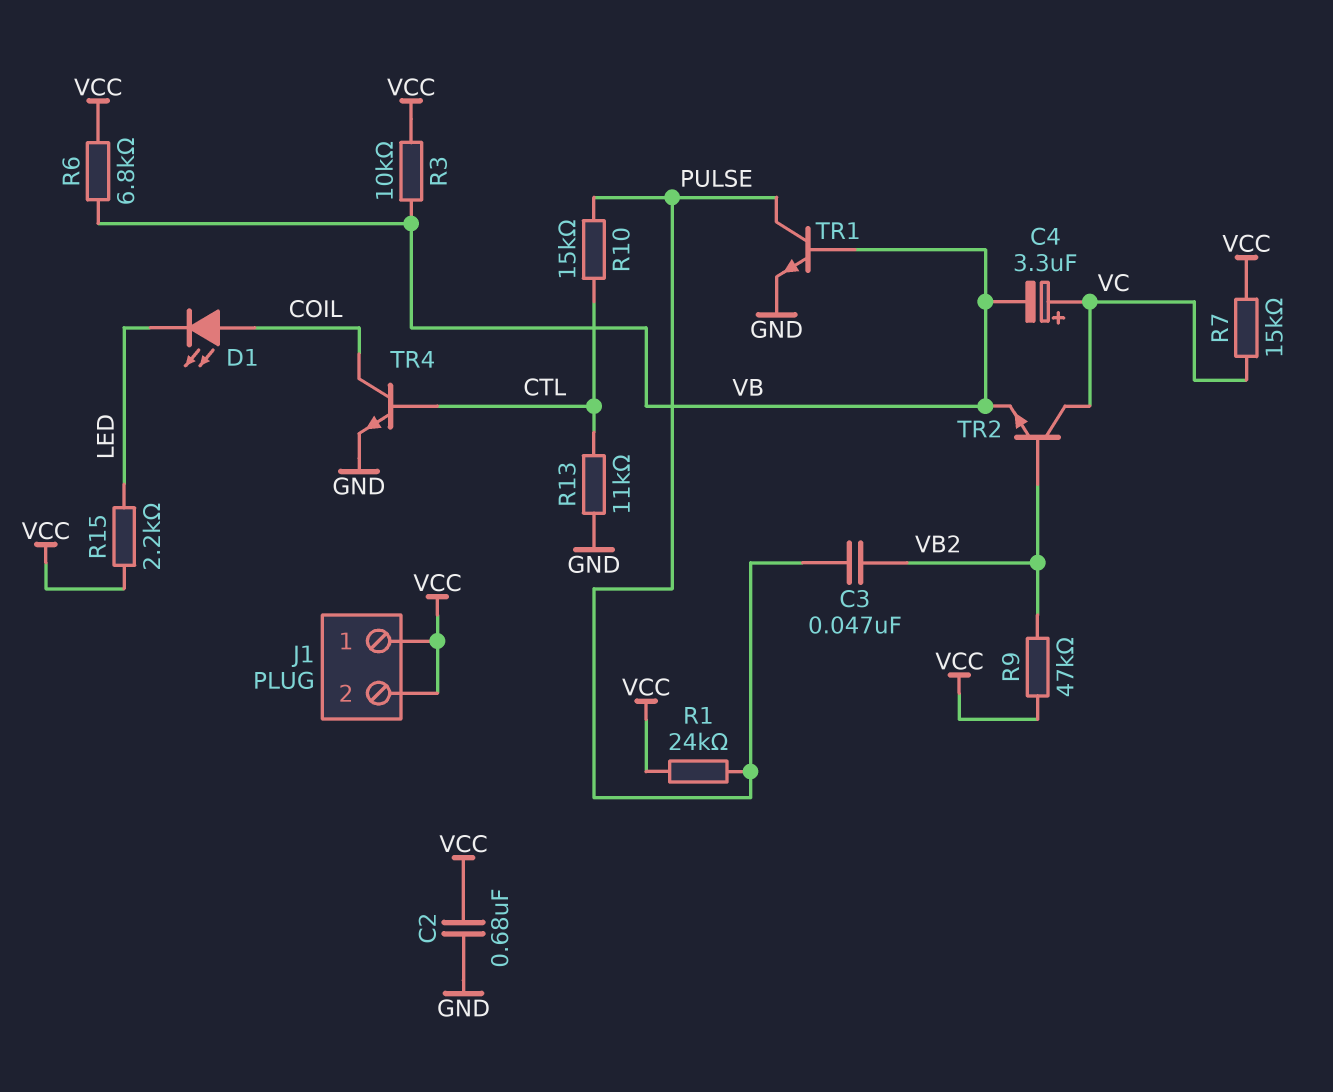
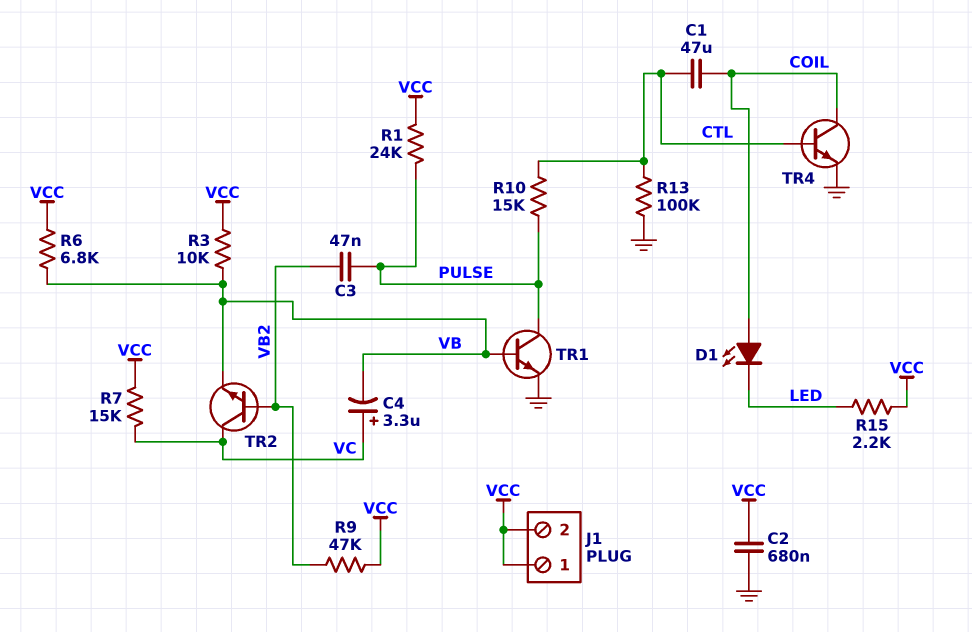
C1: none -> 47uF (COIL, CTL)
R13: 11k (CTL, GND) -> 100k (CTL, GND)

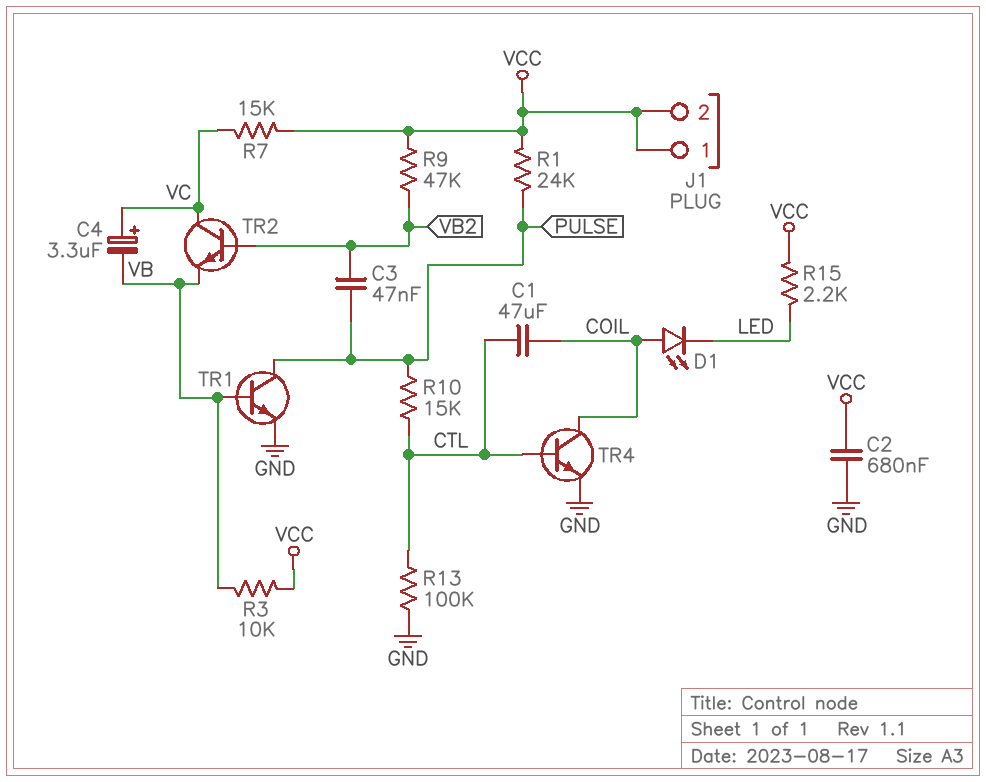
R6: 6.8k (VB, VCC) -> none

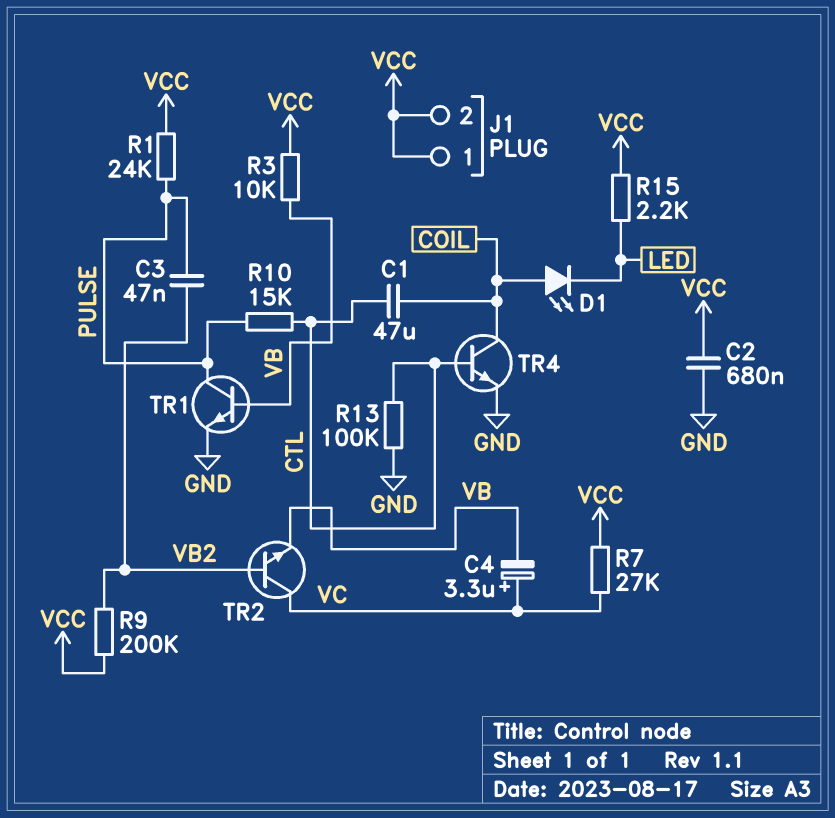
R7: 15k (VC, VCC) -> 27k (VC, VCC)
R9: 47k (VB2, VCC) -> 200k (VB2, VCC)

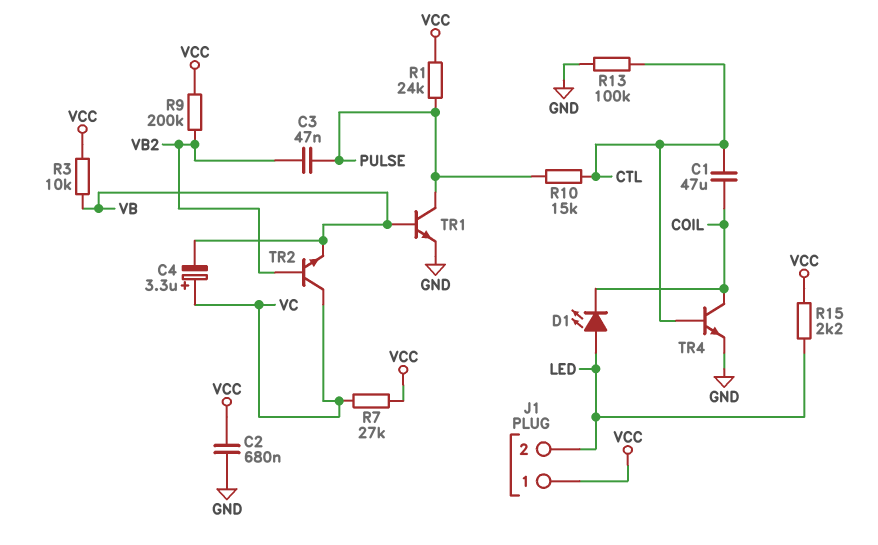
D1: LED (A COIL, K LED) -> LED (A LED, K COIL)
J1 pin 2: VCC -> LED

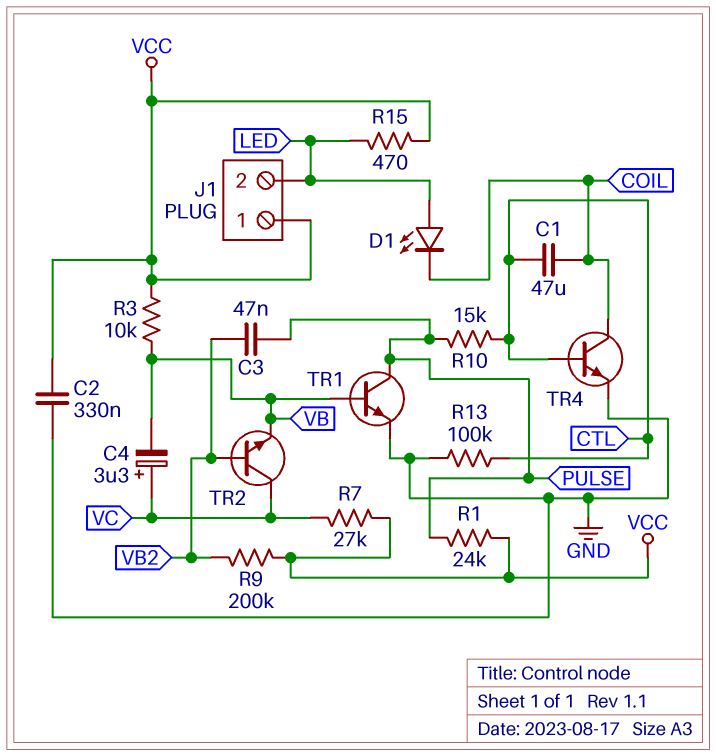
C2: 680nF (GND, VCC) -> 330nF (GND, VCC)
R15: 2.2k (LED, VCC) -> 470 (LED, VCC)

